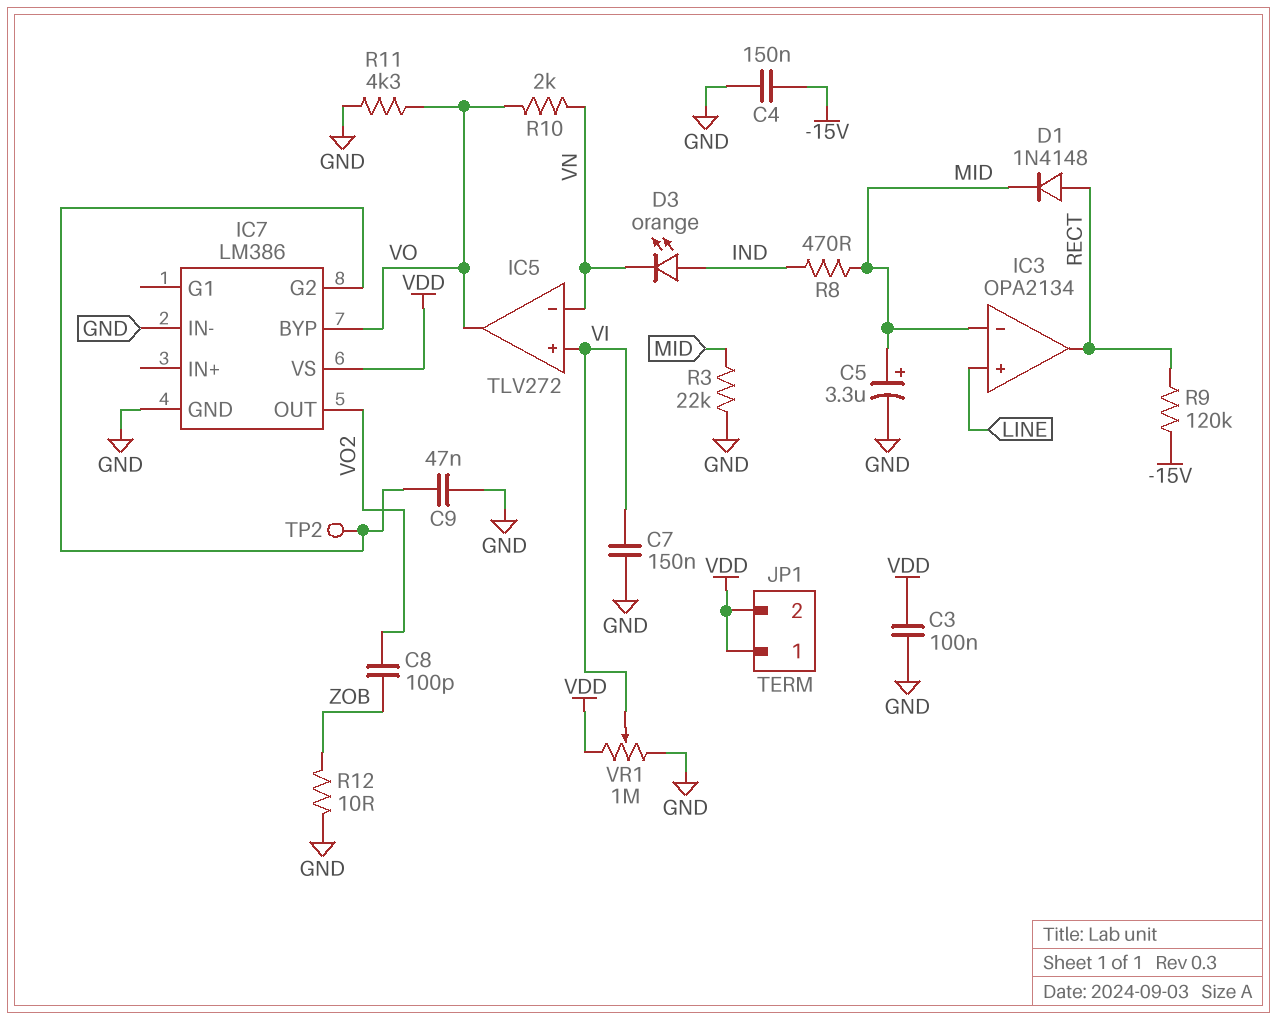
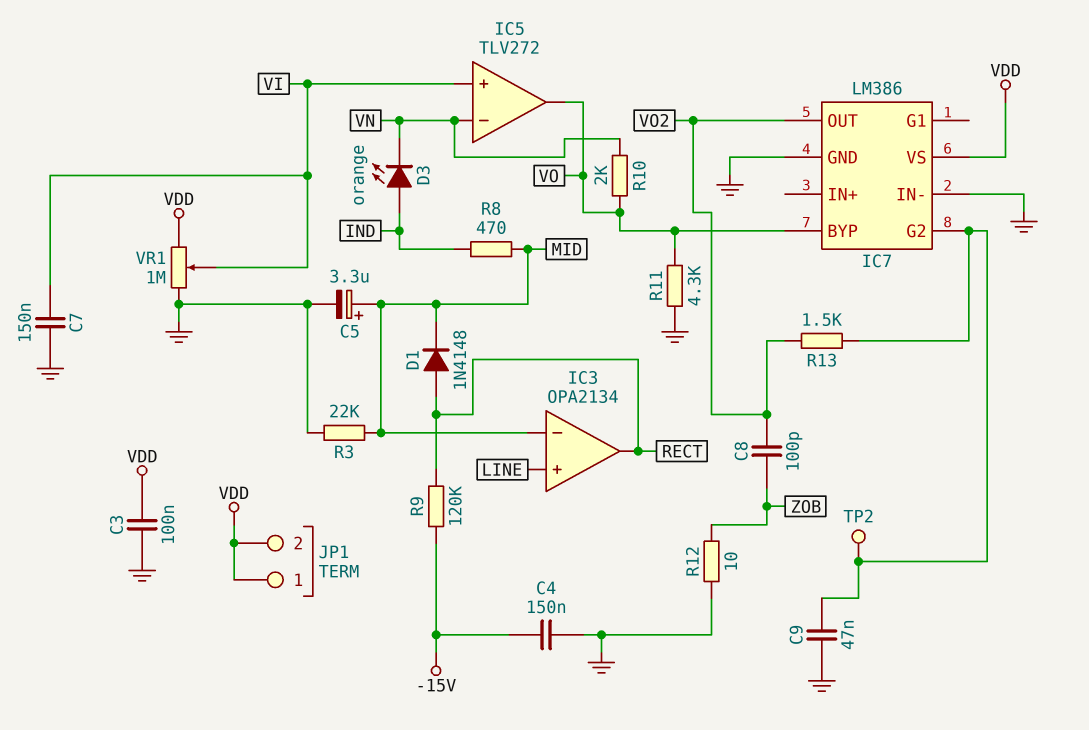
R13: none -> 1.5k (IC7/G2, VO2)

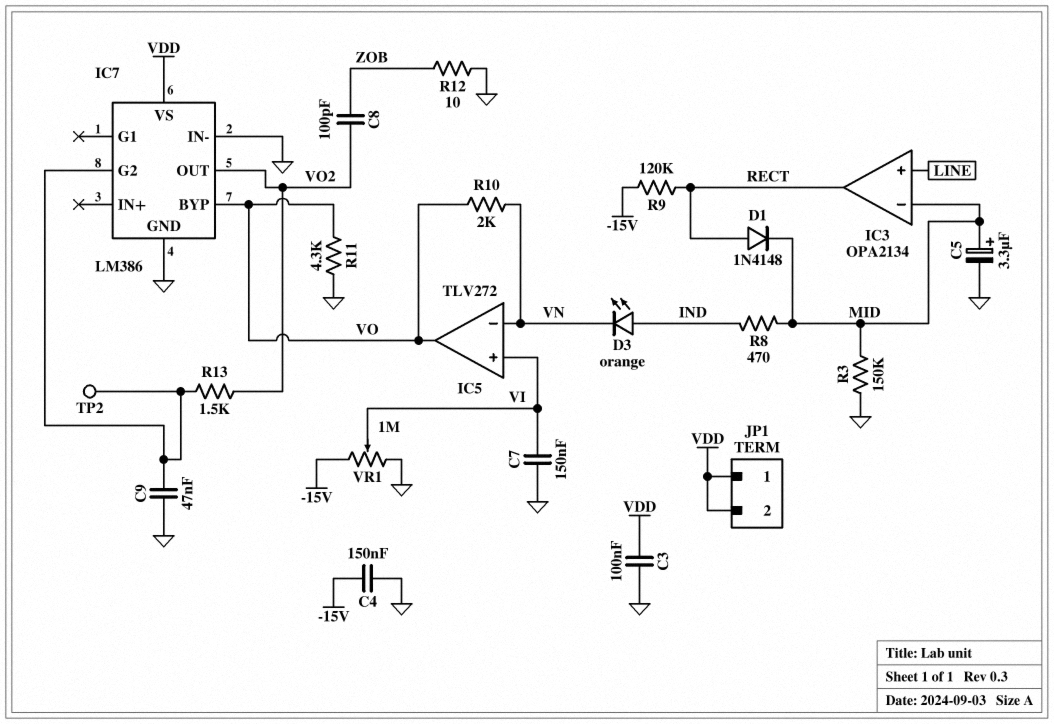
R3: 22k (GND, MID) -> 150k (GND, MID)
VR1: 1M (GND, VDD, wiper VI) -> 1M (-15V, GND, wiper VI)

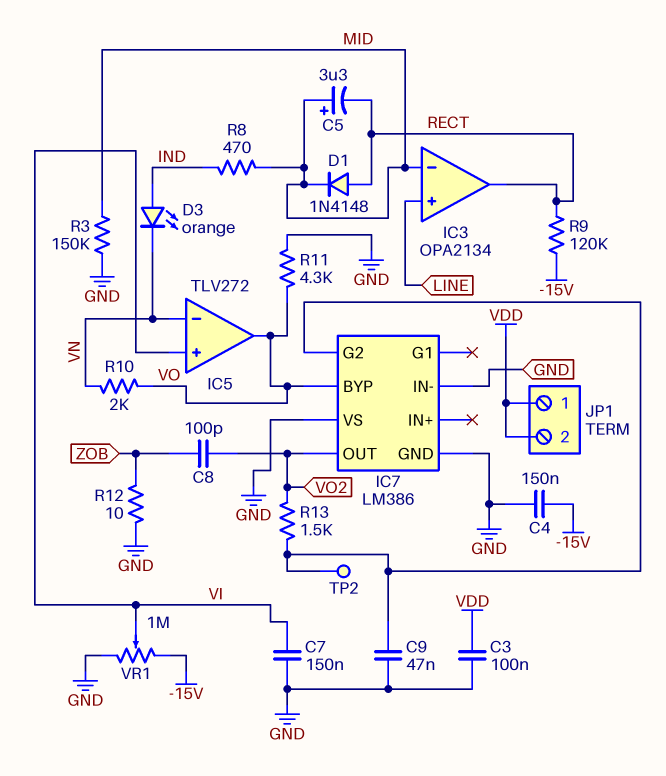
C5: 3.3uF (plus MID, minus GND) -> 3.3uF (plus MID, minus RECT)
IC7 pin VS: VDD -> GND

